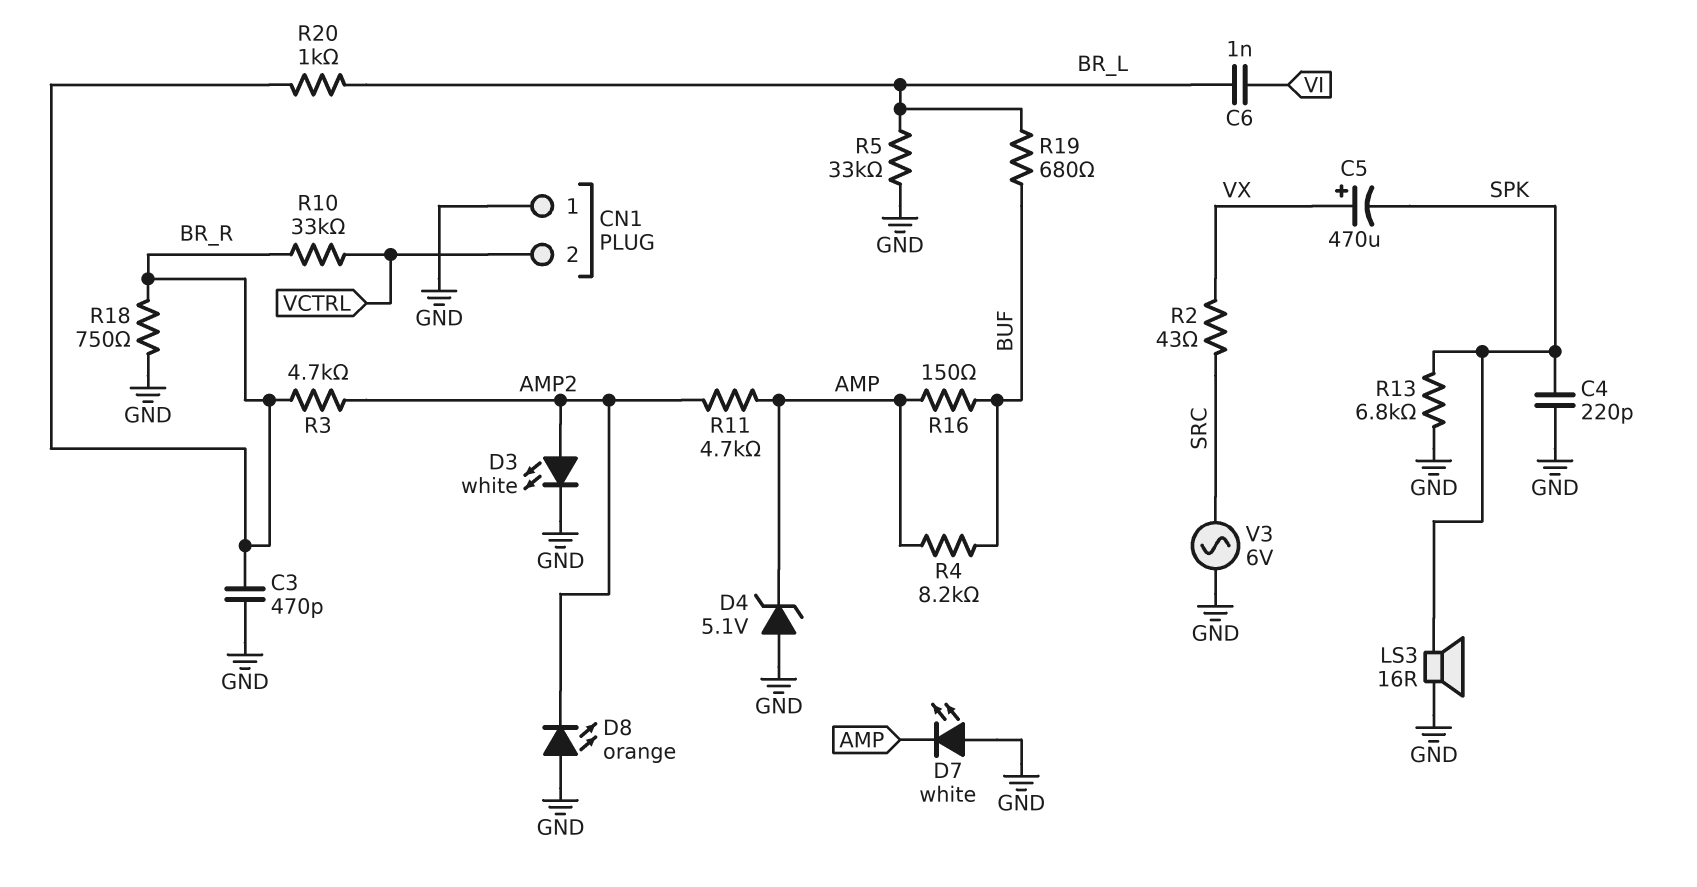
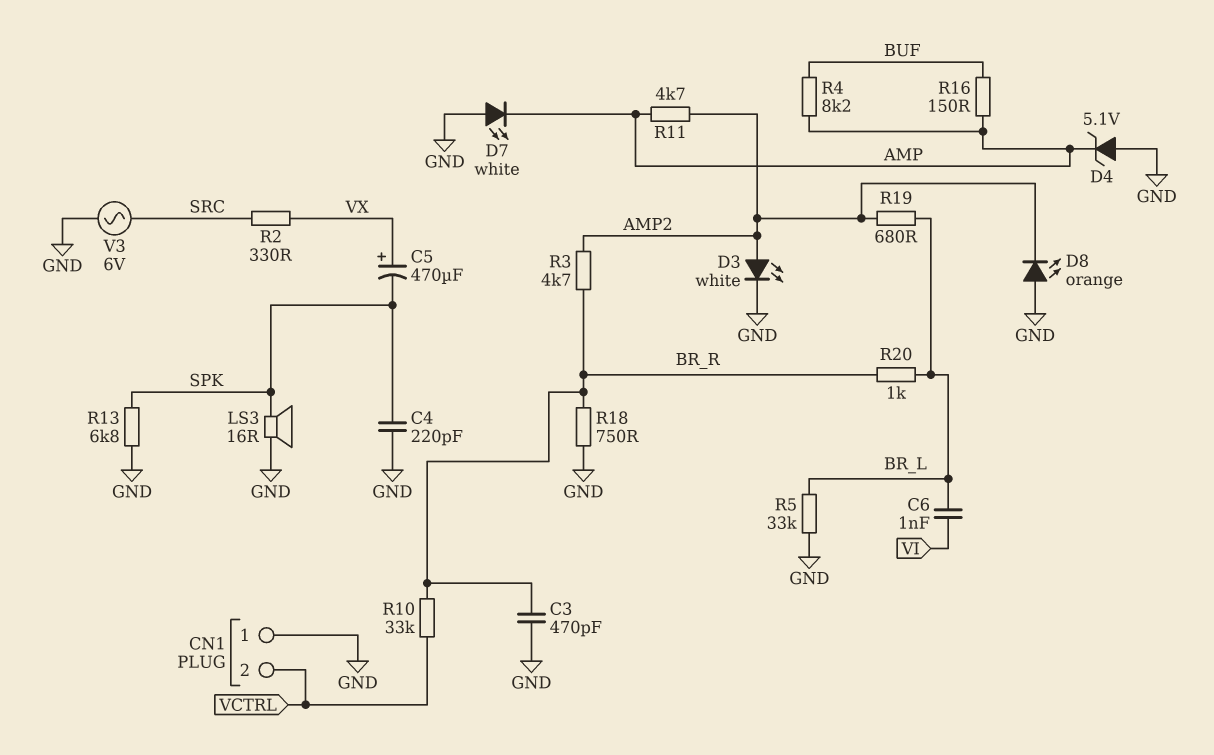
R2: 43 (SRC, VX) -> 330 (SRC, VX)
R19: 680 (BR_L, BUF) -> 680 (AMP2, BR_L)

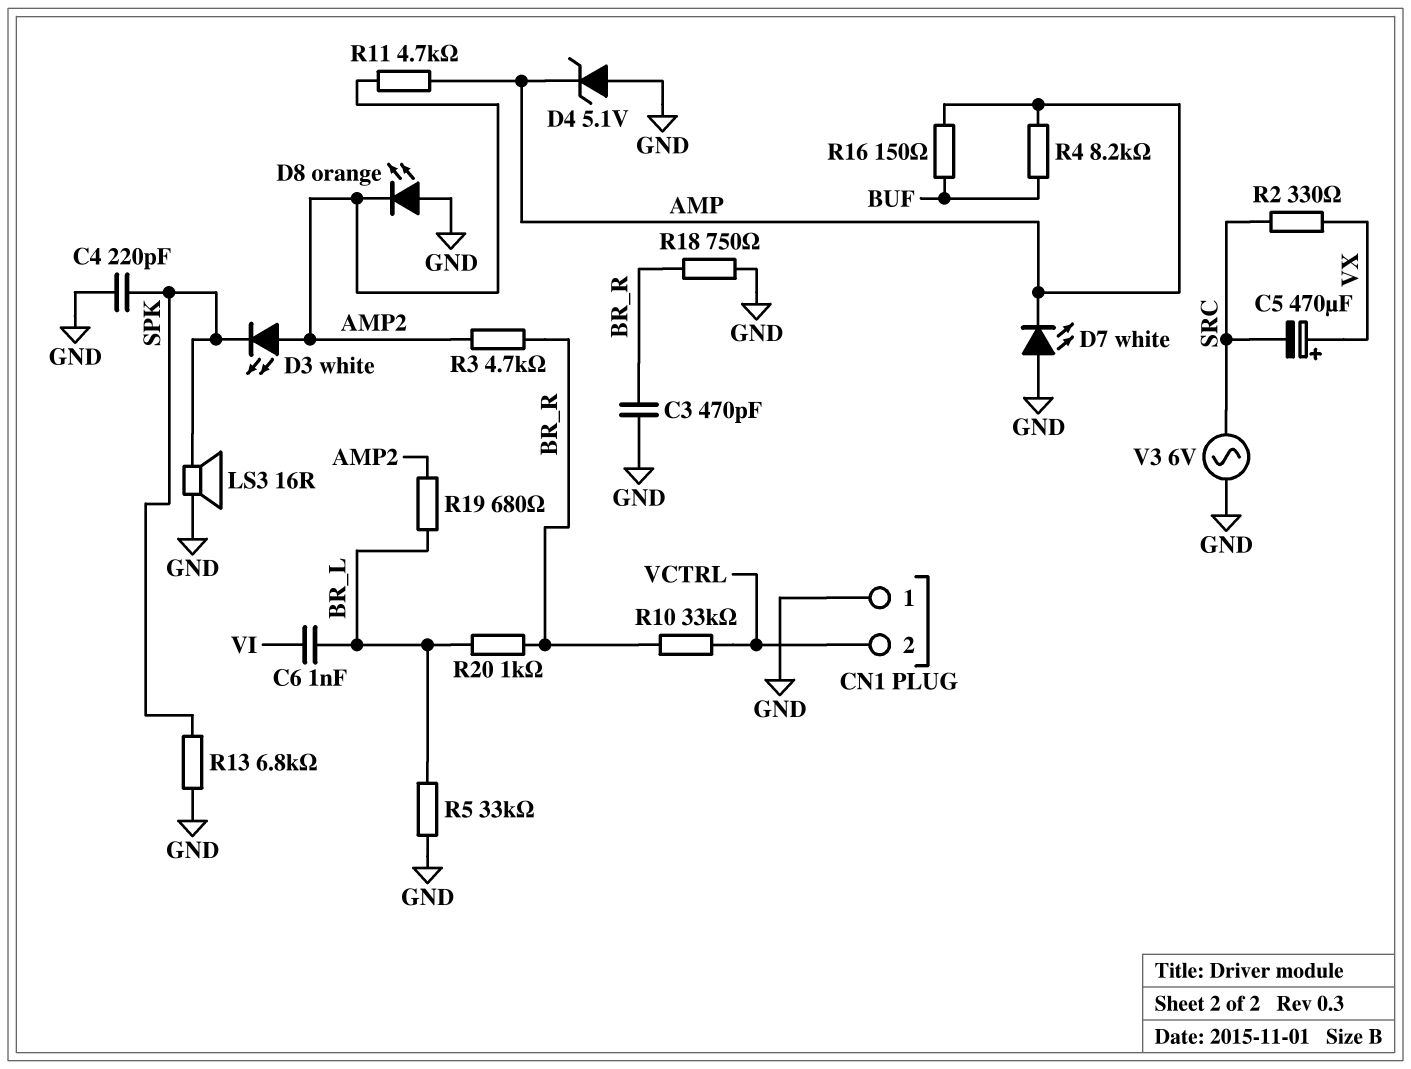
C5: 470uF (plus VX, minus SPK) -> 470uF (plus VX, minus SRC)
D3: LED white (A AMP2, K GND) -> LED white (A AMP2, K SPK)

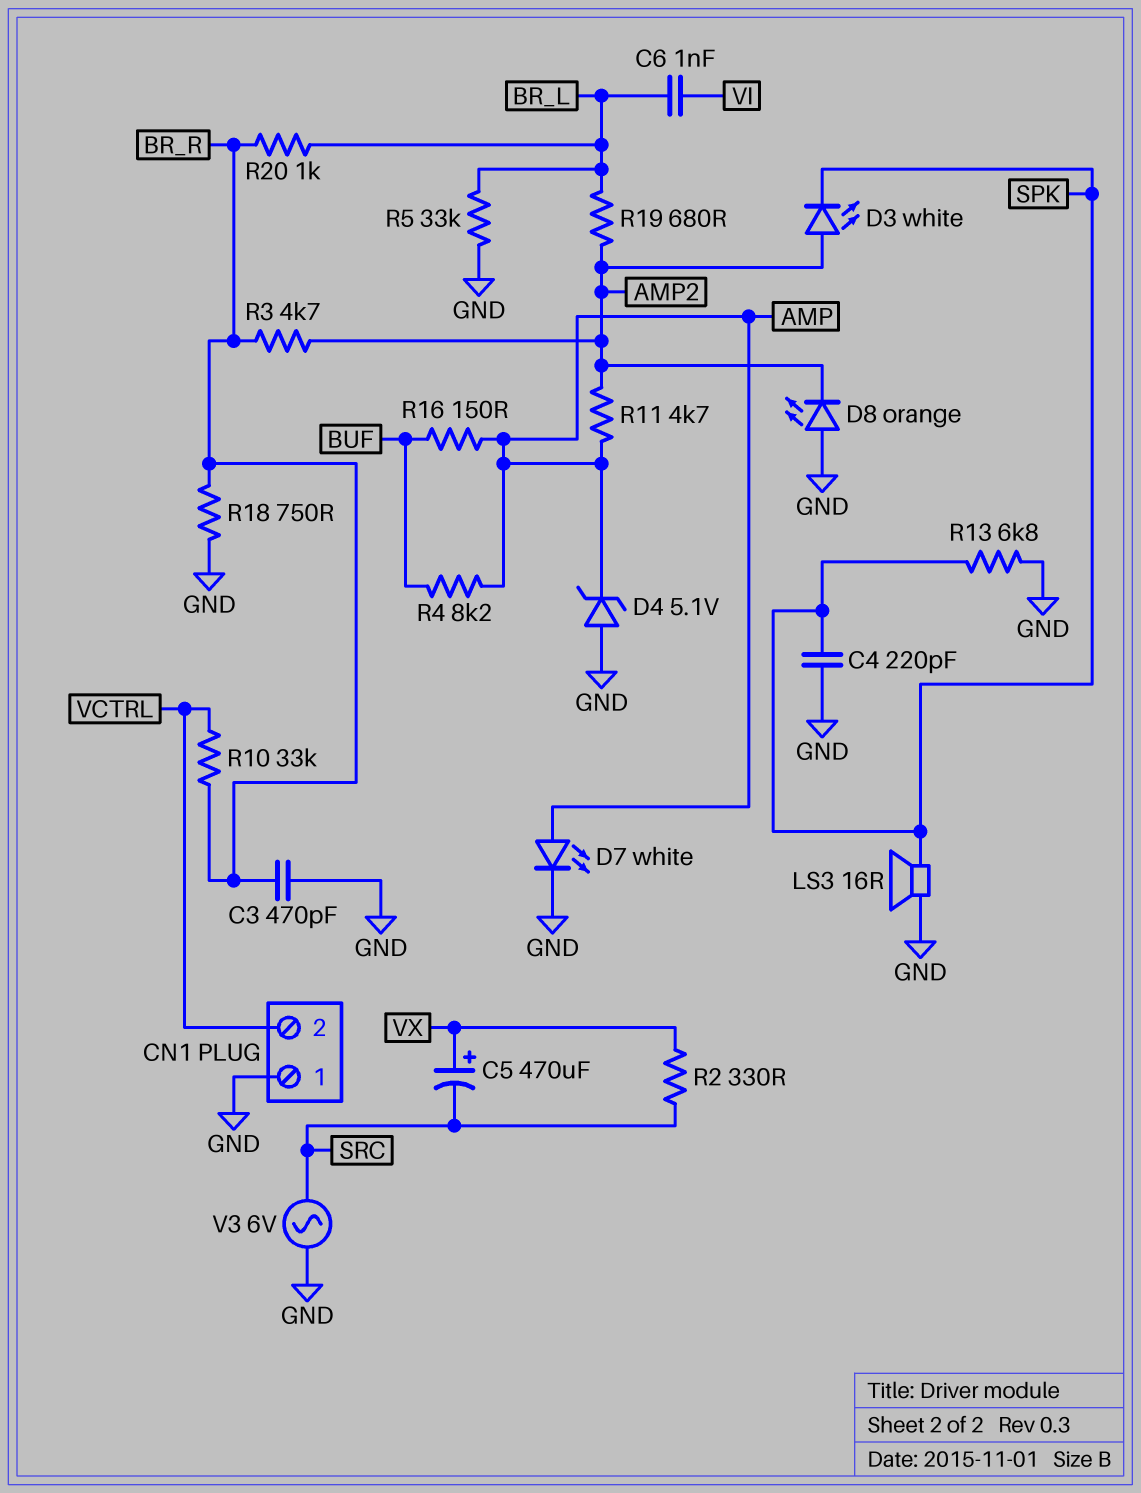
D7: LED white (A GND, K AMP) -> LED white (A AMP, K GND)

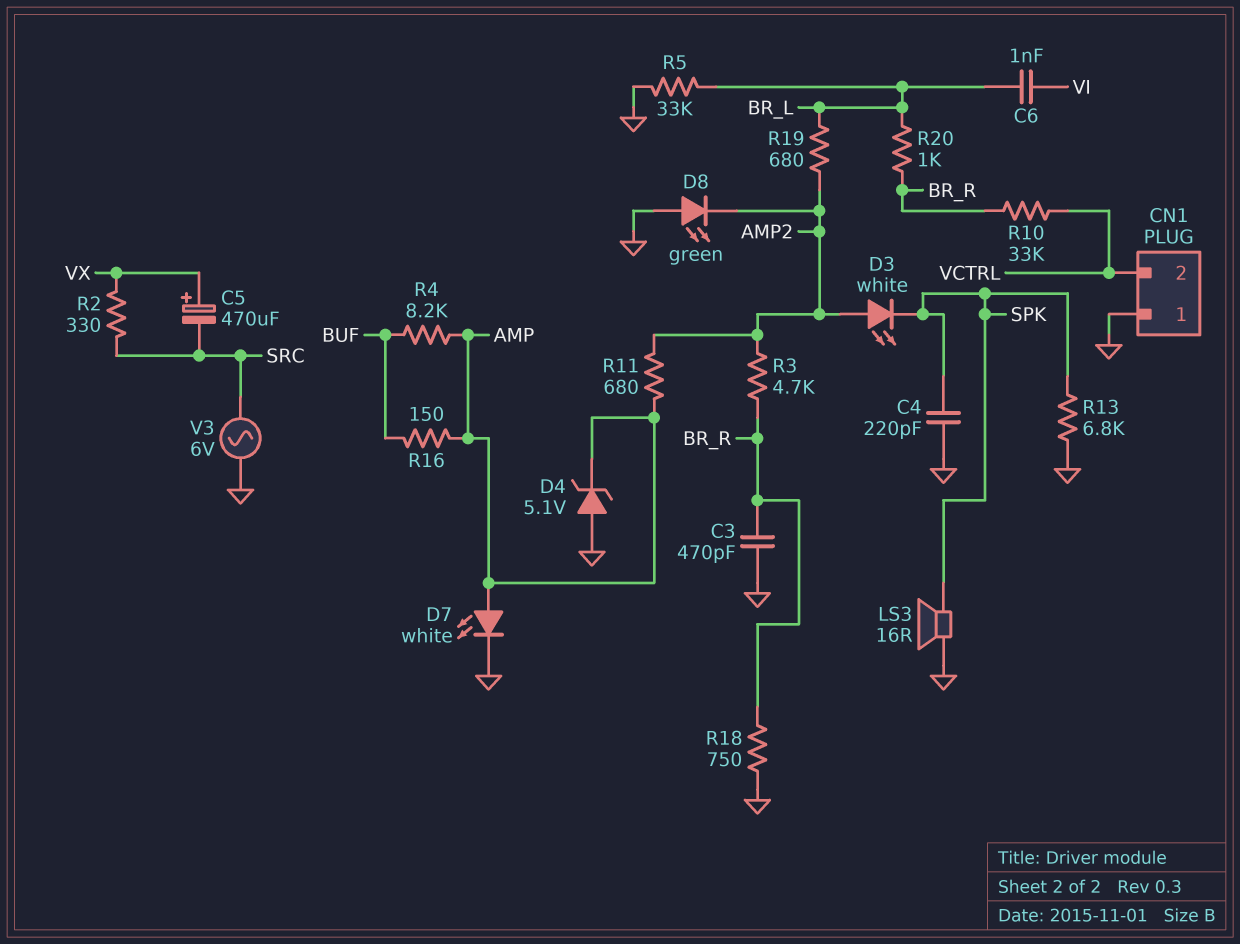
D8: LED orange (A GND, K AMP2) -> LED green (A GND, K AMP2)
R11: 4.7k (AMP, AMP2) -> 680 (AMP, AMP2)

